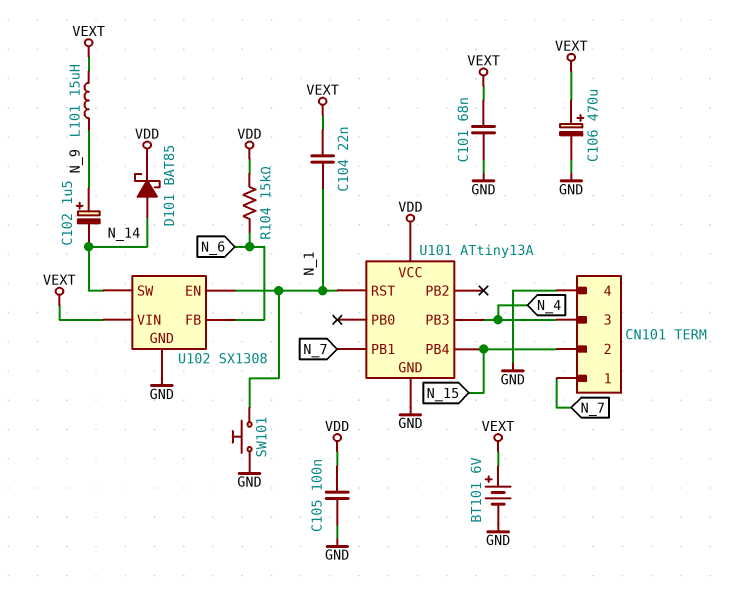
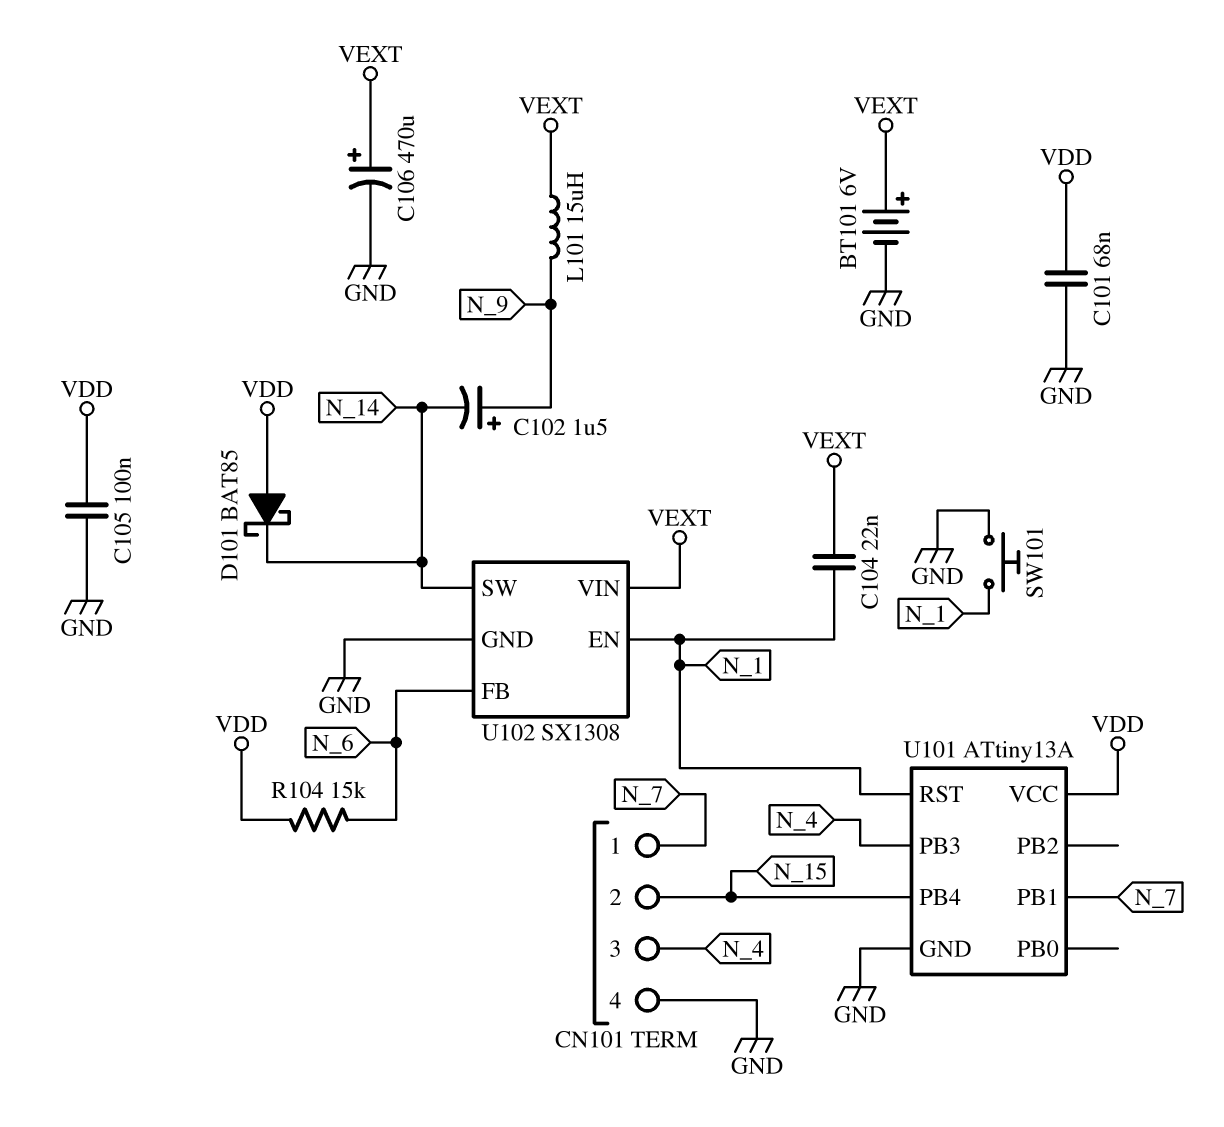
C101: 68nF (GND, VEXT) -> 68nF (GND, VDD)
D101: schottky BAT85 (A N_14, K VDD) -> schottky BAT85 (A VDD, K N_14)

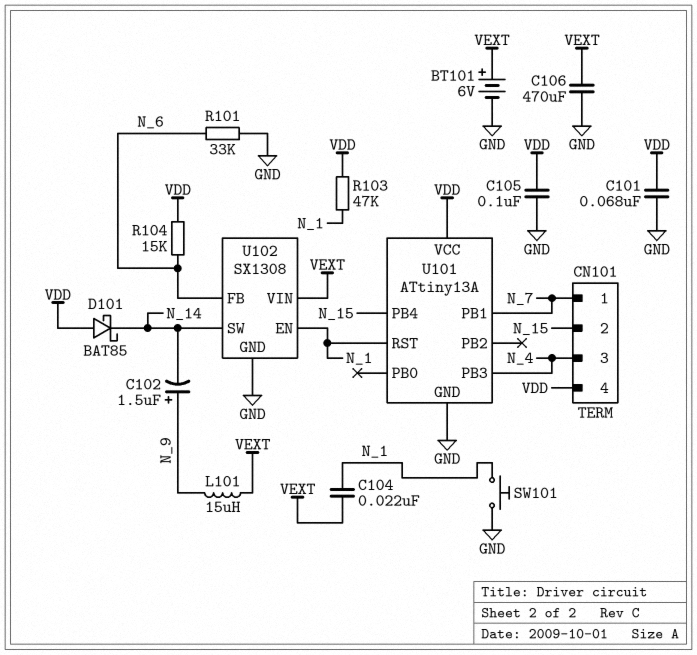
C106: 470uF (plus VEXT, minus GND) -> 470uF (GND, VEXT)
CN101 pin 4: GND -> VDD
R101: none -> 33k (GND, N_6)
R103: none -> 47k (N_1, VDD)

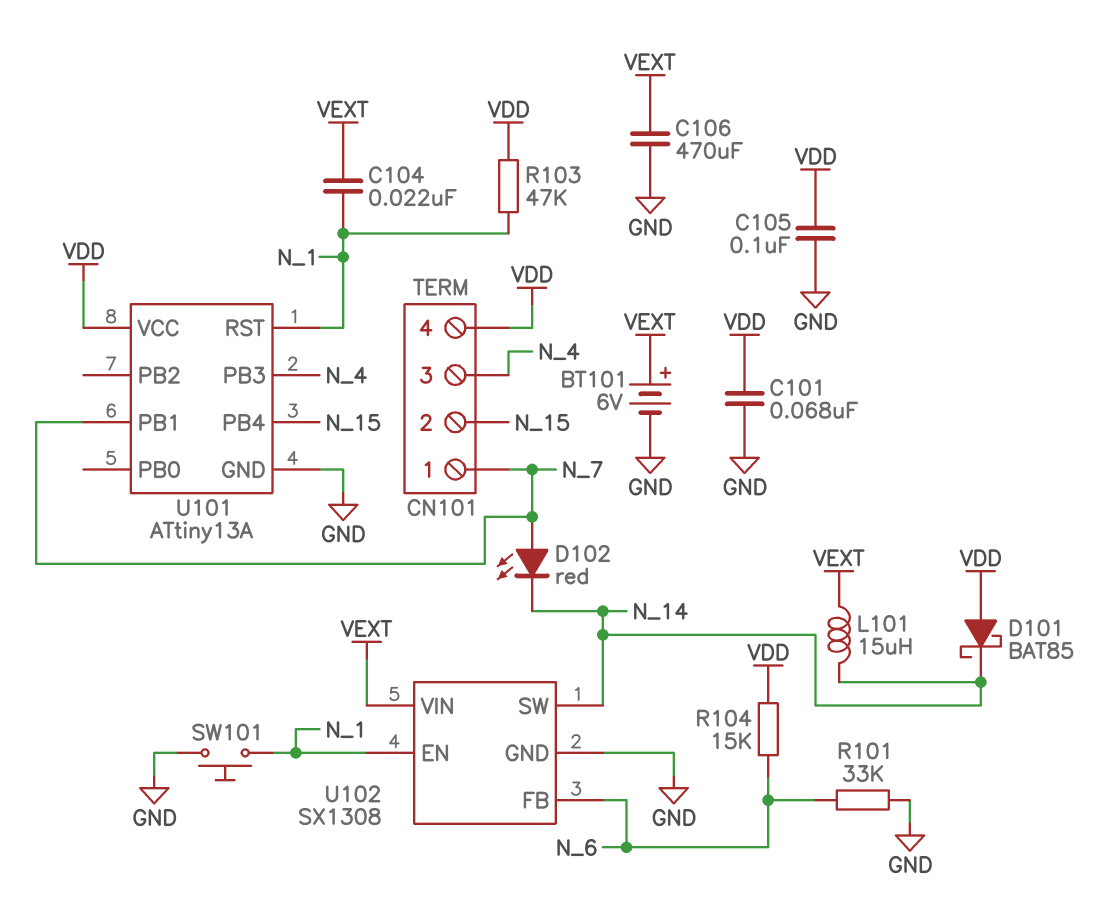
C102: 1.5uF (plus N_9, minus N_14) -> none
D102: none -> LED red (A N_7, K N_14)
L101: 15uH (N_9, VEXT) -> 15uH (N_14, VEXT)

